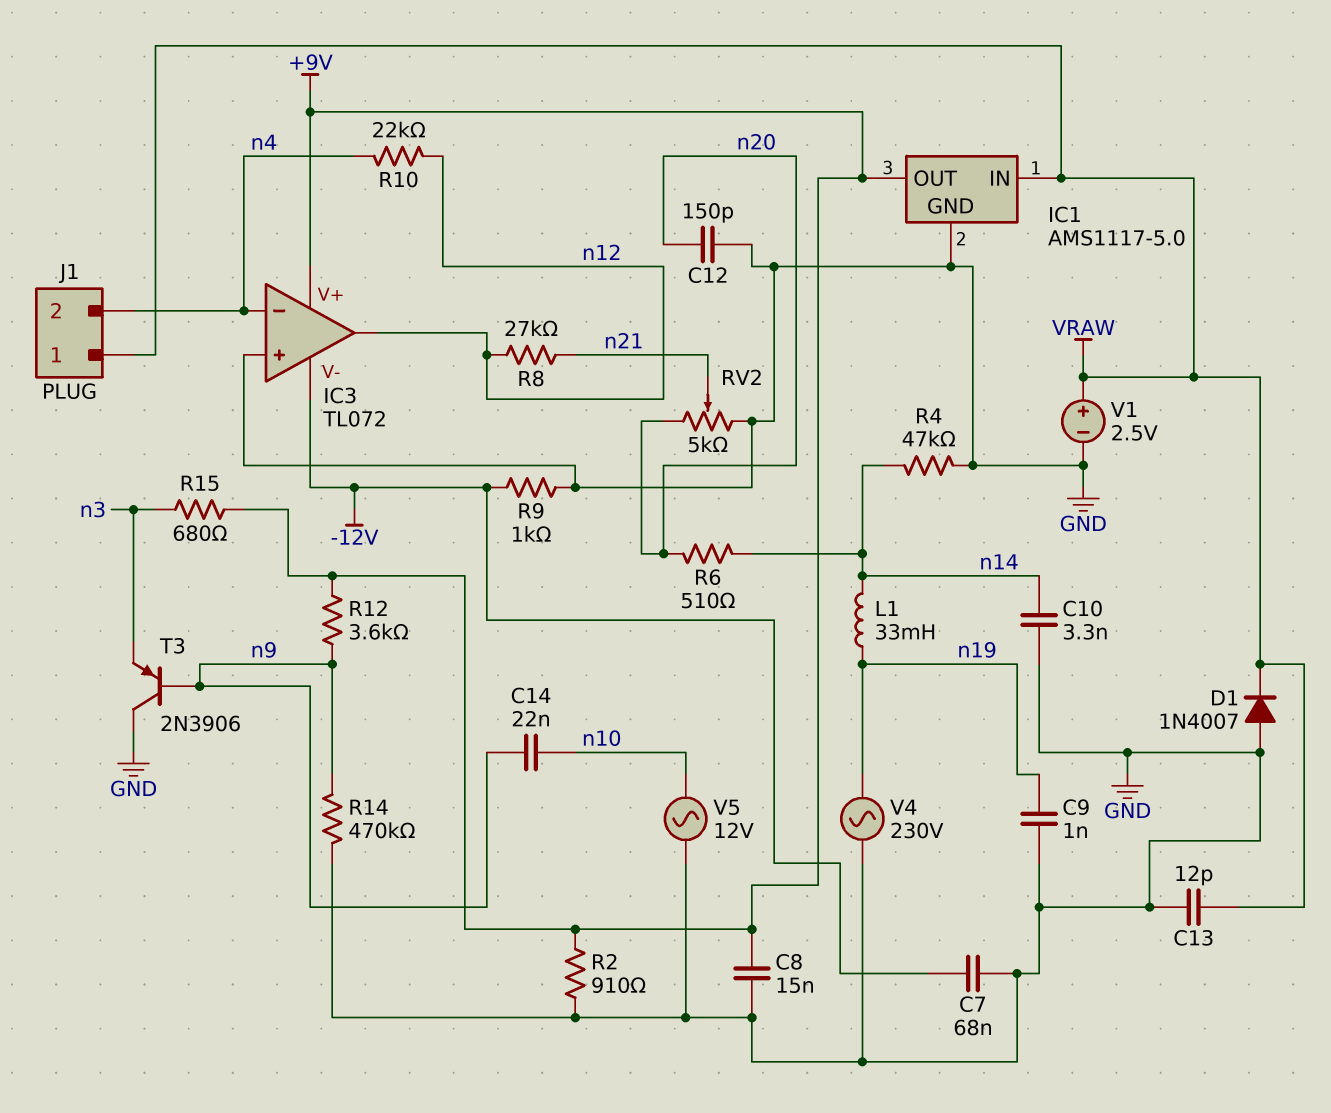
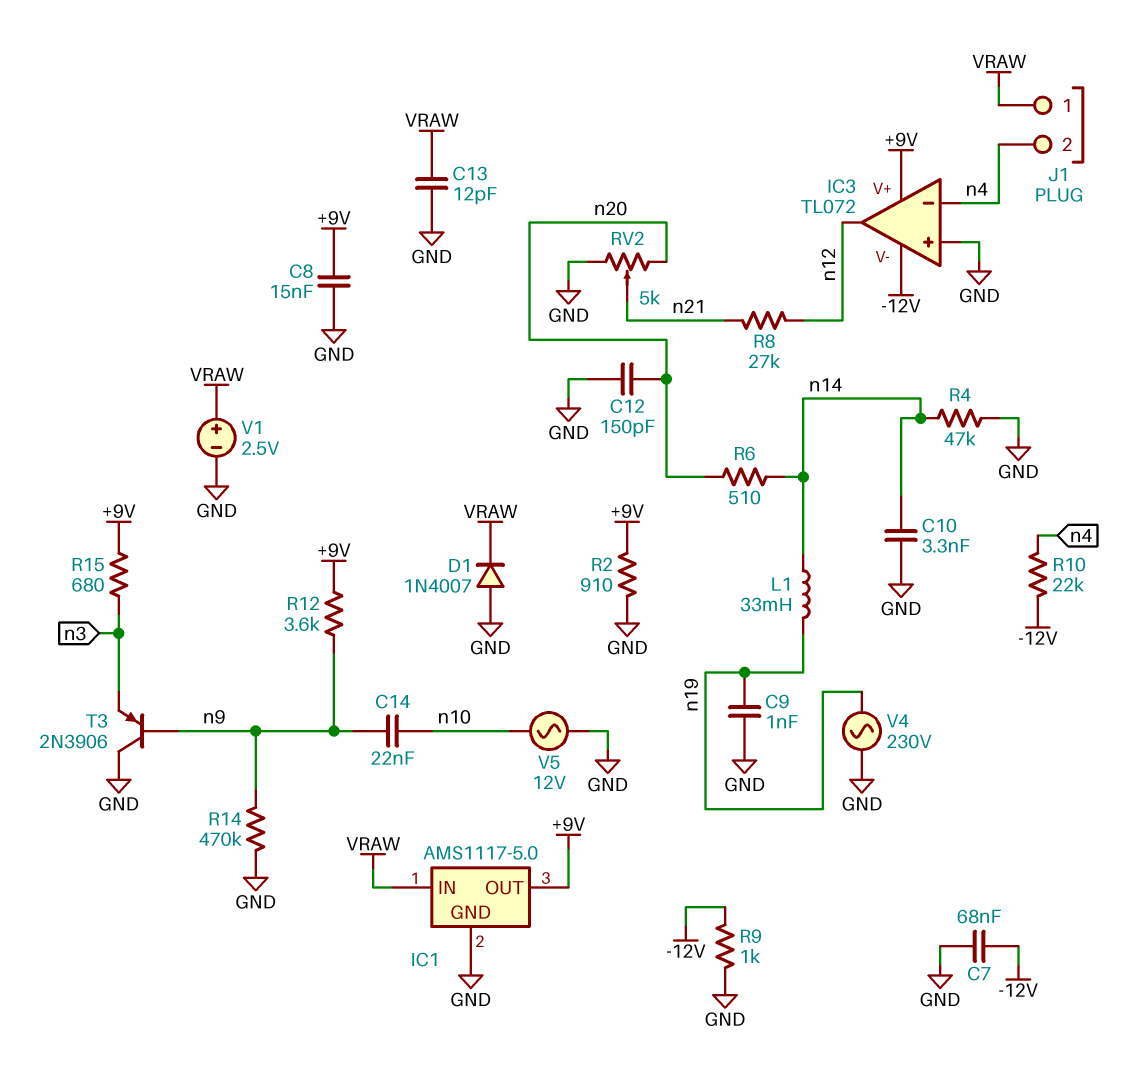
R10: 22k (n4, n12) -> 22k (-12V, n4)

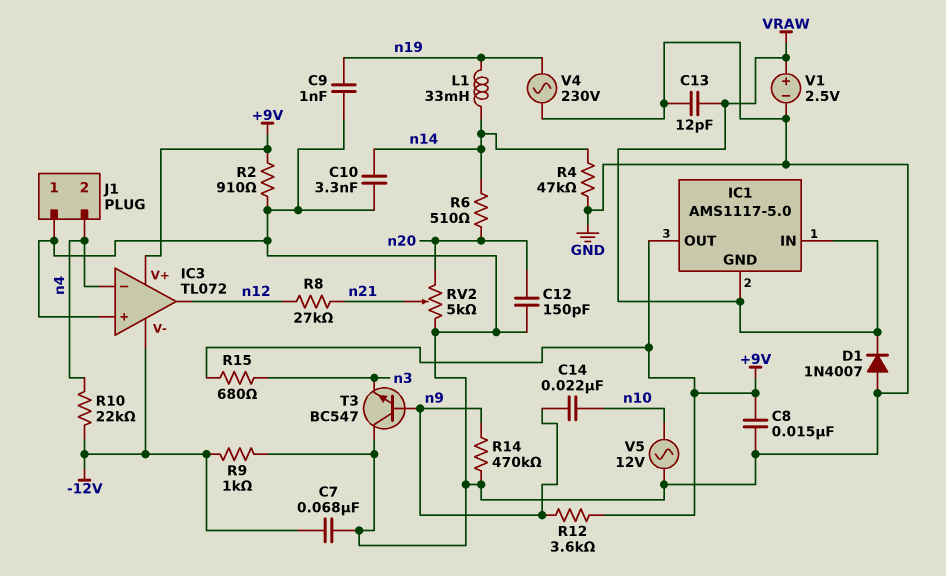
IC1 pin GND: GND -> VRAW
J1 pin 1: VRAW -> GND
T3: PNP 2N3906 (B n9, C GND, E n3) -> NPN BC547 (B n9, C GND, E n3)

